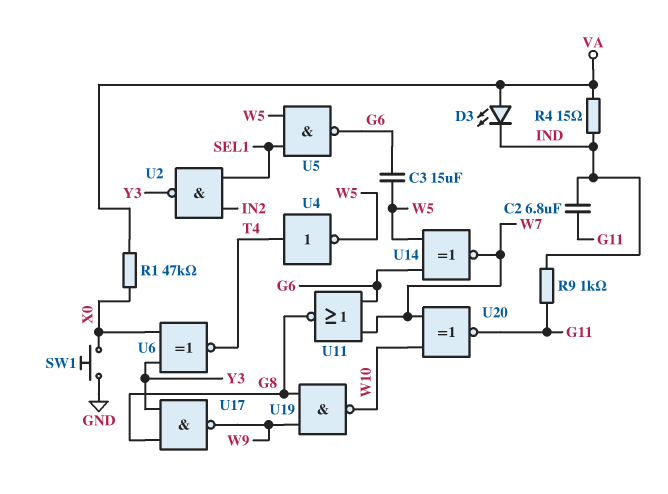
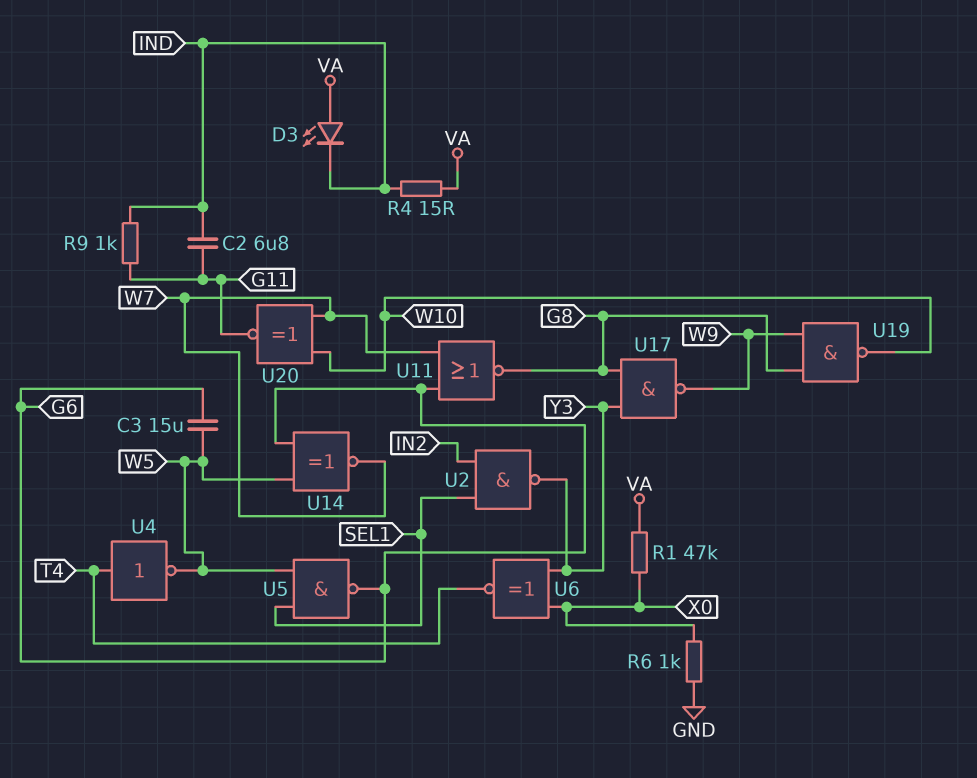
R6: none -> 1k (GND, X0)
SW1: button (GND, X0) -> none

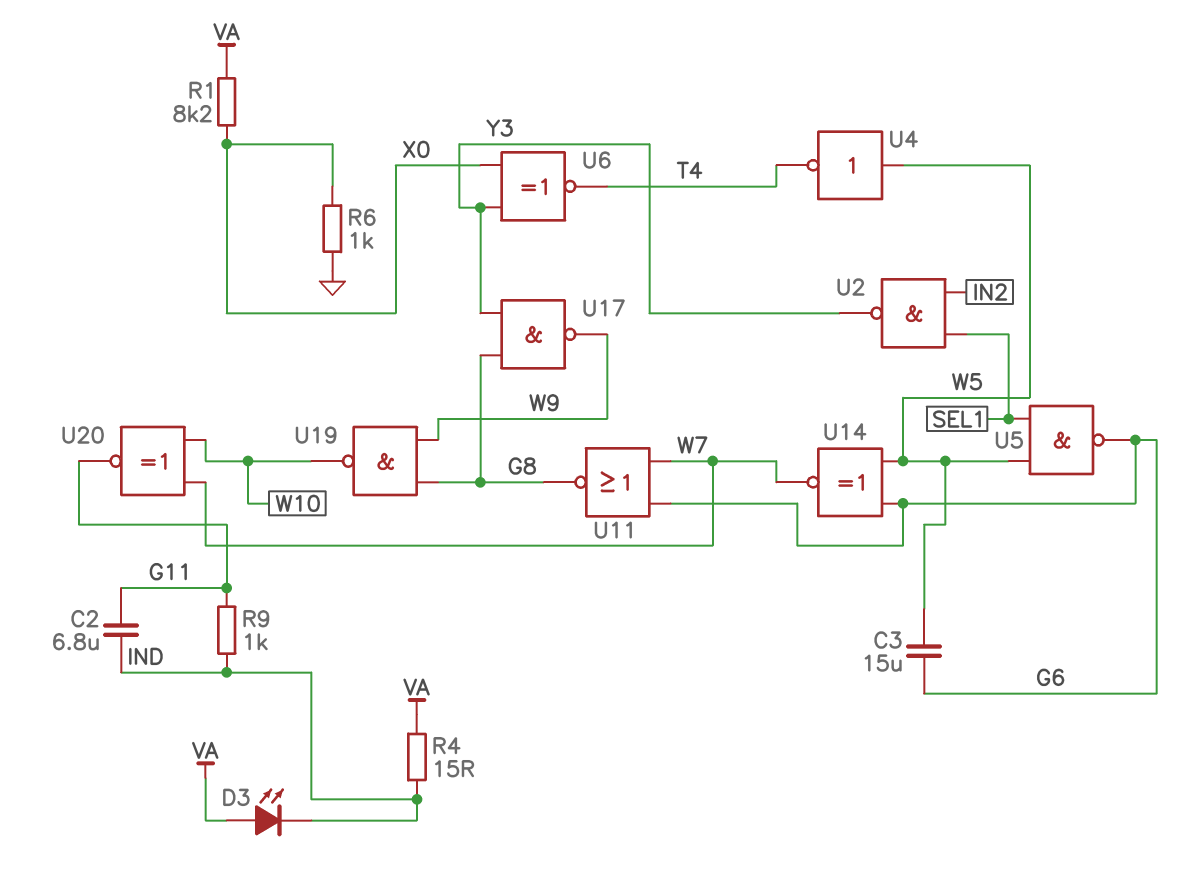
R1: 47k (VA, X0) -> 8.2k (VA, X0)
U4: NOT (in T4, out W5) -> NOT (in W5, out T4)

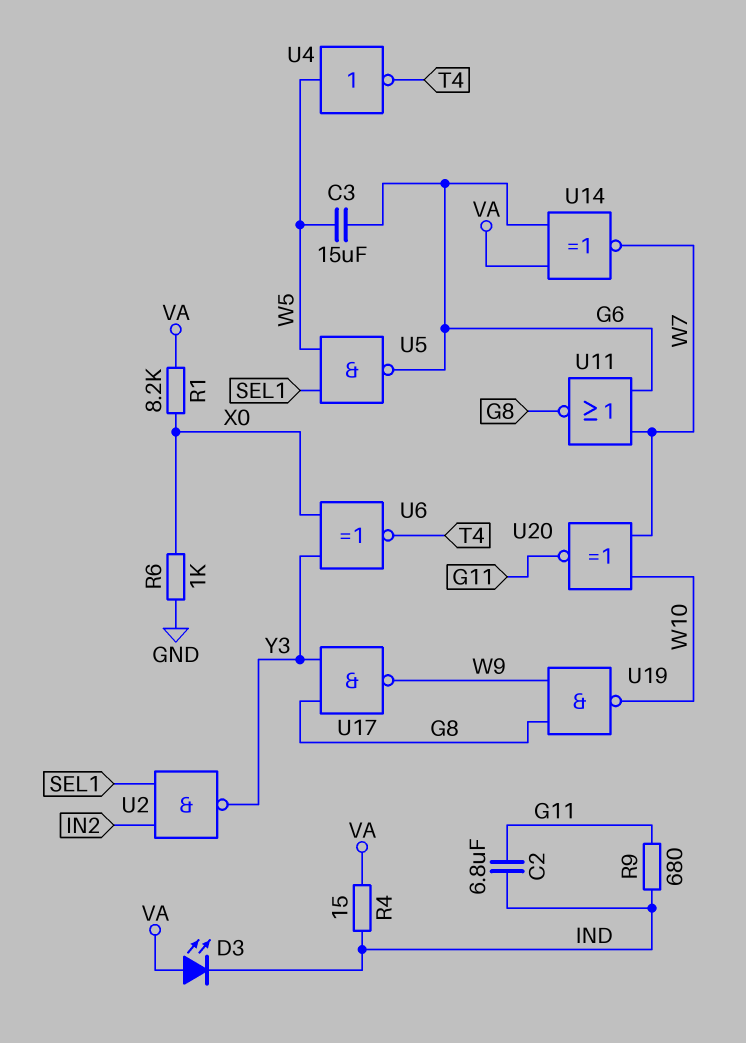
R9: 1k (G11, IND) -> 680 (G11, IND)
U14: XNOR (in G6, in W5, out W7) -> XNOR (in G6, in VA, out W7)

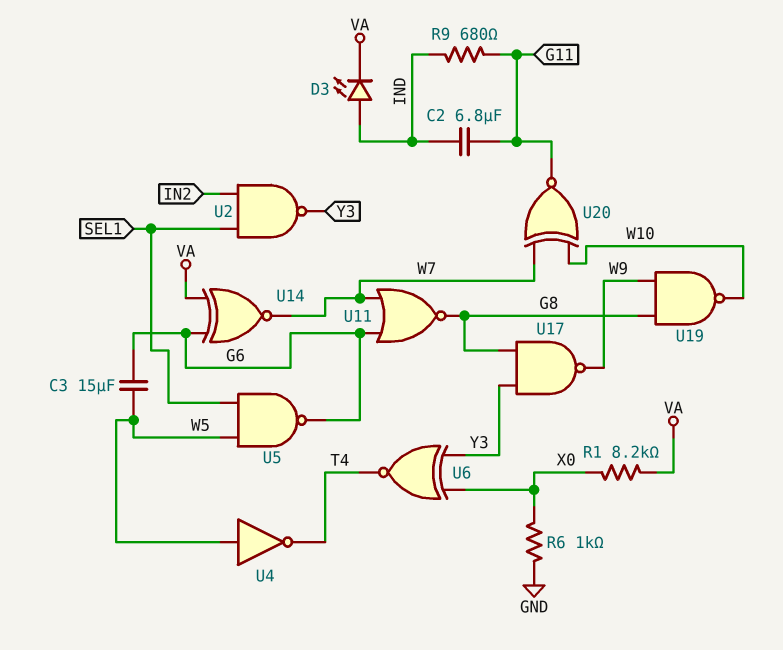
D3: LED (A VA, K IND) -> LED (A IND, K VA)
R4: 15 (IND, VA) -> none

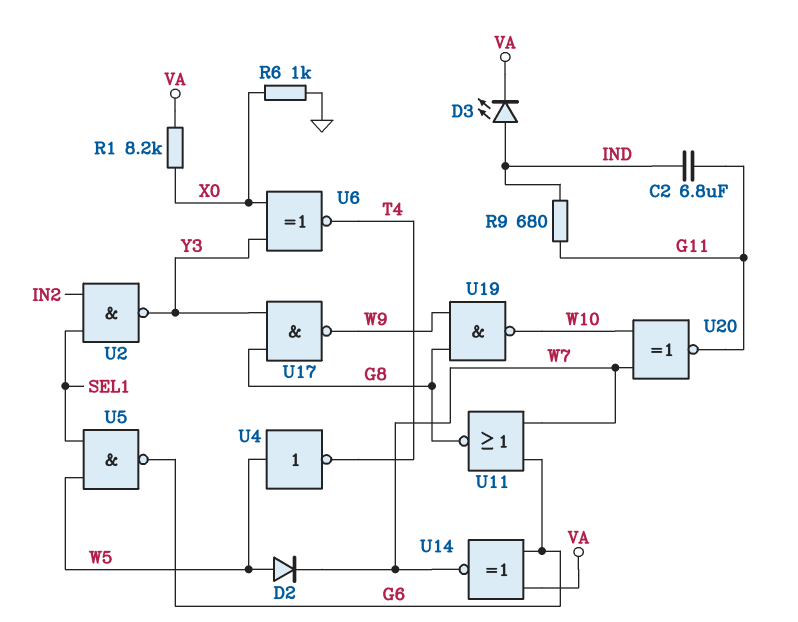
C3: 15uF (G6, W5) -> none
D2: none -> diode (A W5, K W7)

